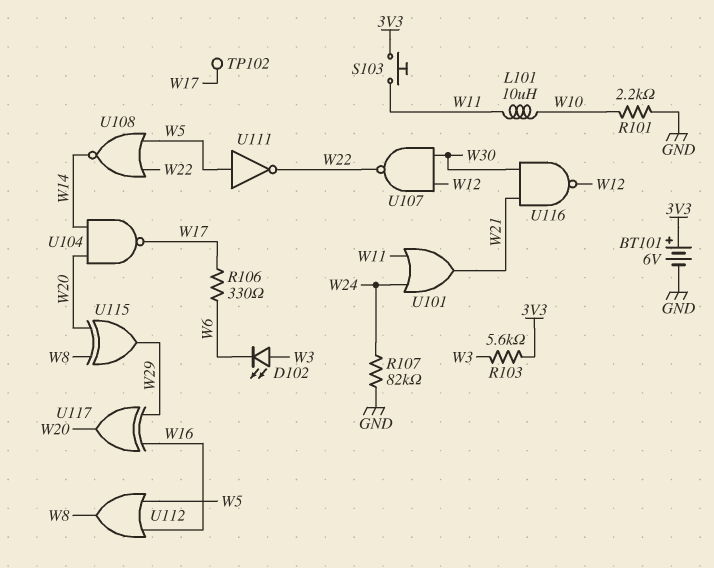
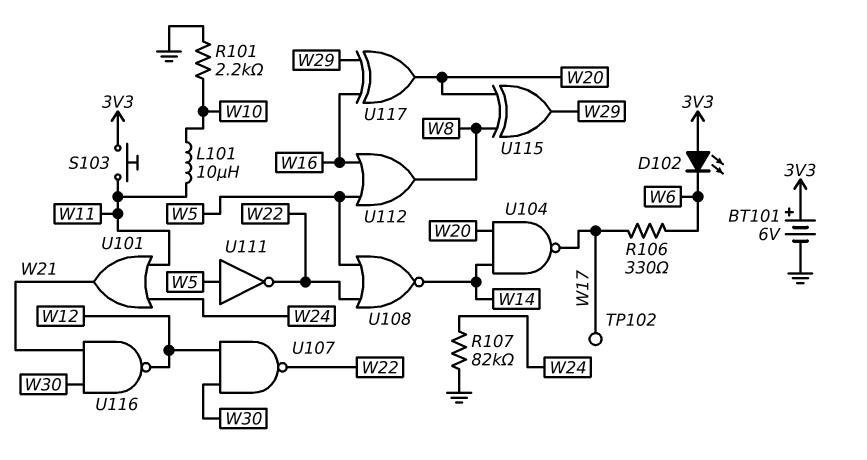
D102: LED (A W3, K W6) -> LED (A 3V3, K W6)
R103: 5.6k (3V3, W3) -> none

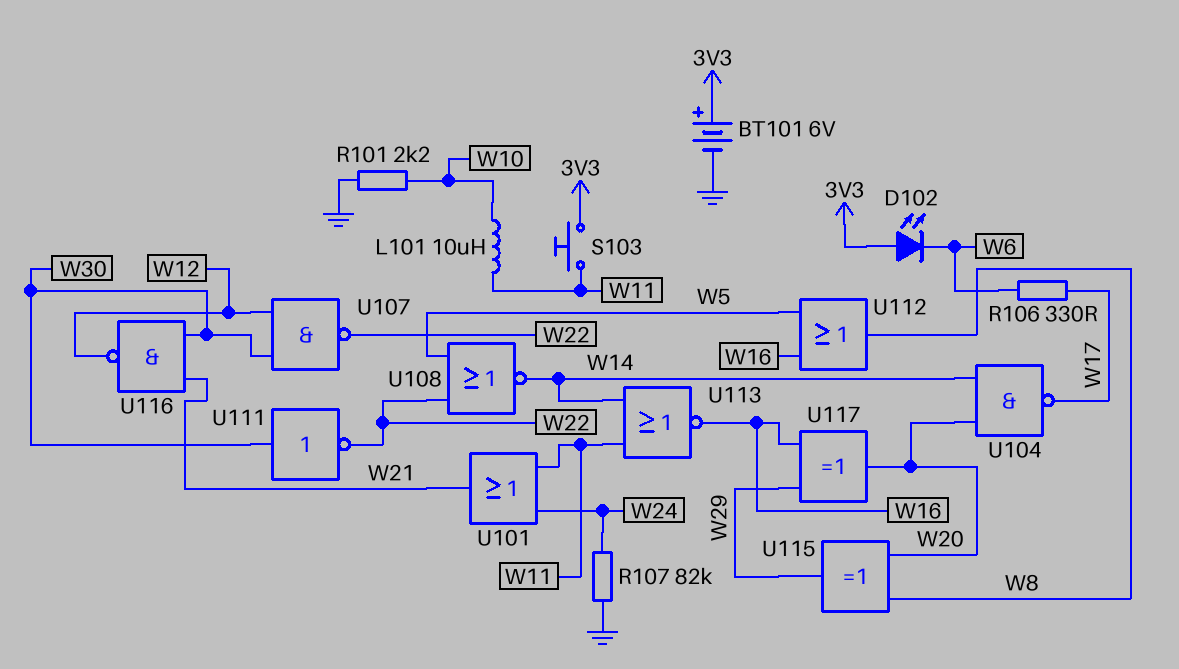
TP102: test point (W17) -> none
U111: NOT (in W5, out W22) -> NOT (in W30, out W22)
U113: none -> NOR (in W11, in W14, out W16)

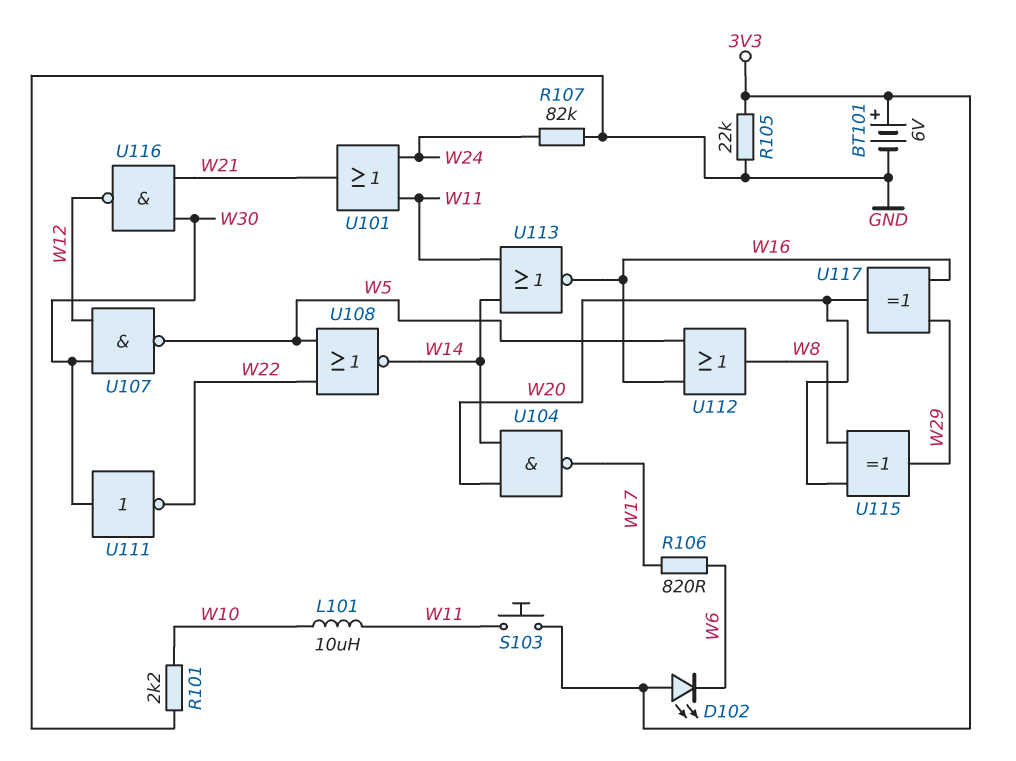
R105: none -> 22k (3V3, GND)
R106: 330 (W6, W17) -> 820 (W6, W17)
U107: NAND (in W12, in W30, out W22) -> NAND (in W12, in W30, out W5)

